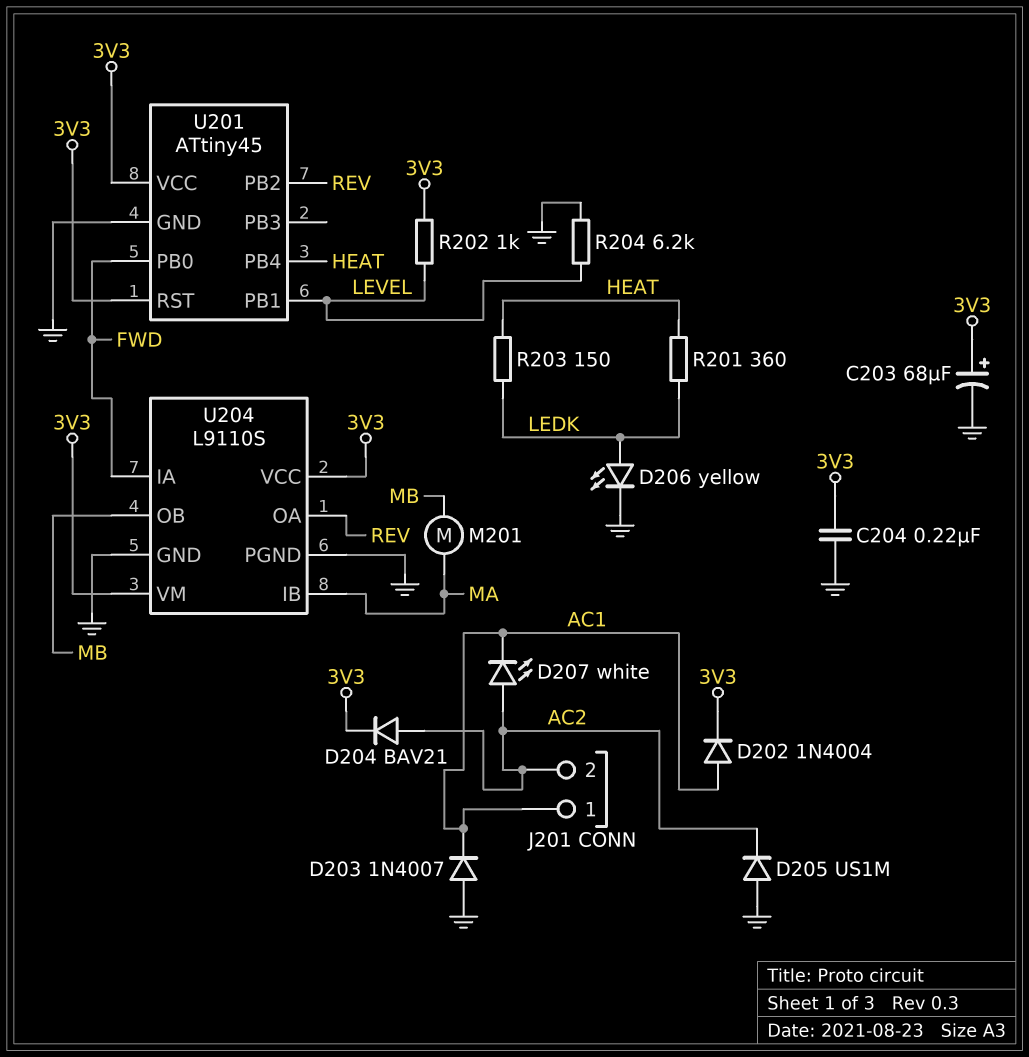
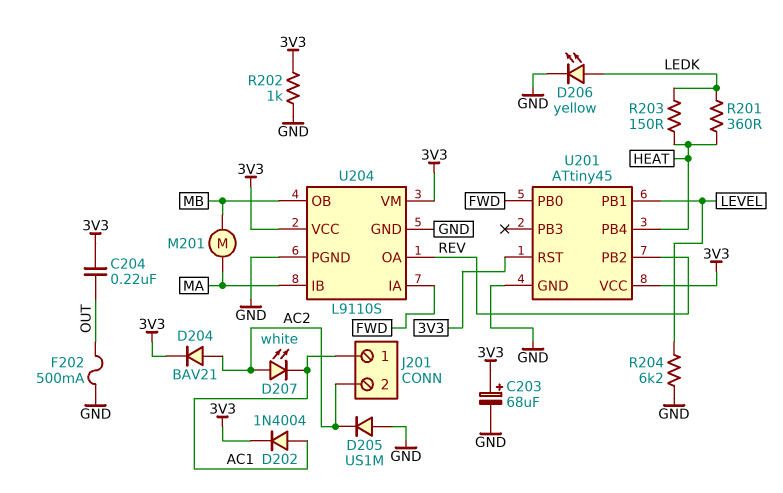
C204: 220nF (3V3, GND) -> 220nF (3V3, OUT)
D203: diode 1N4007 (A GND, K AC1) -> none
F202: none -> 500mA (GND, OUT)
R202: 1k (3V3, LEVEL) -> 1k (3V3, GND)

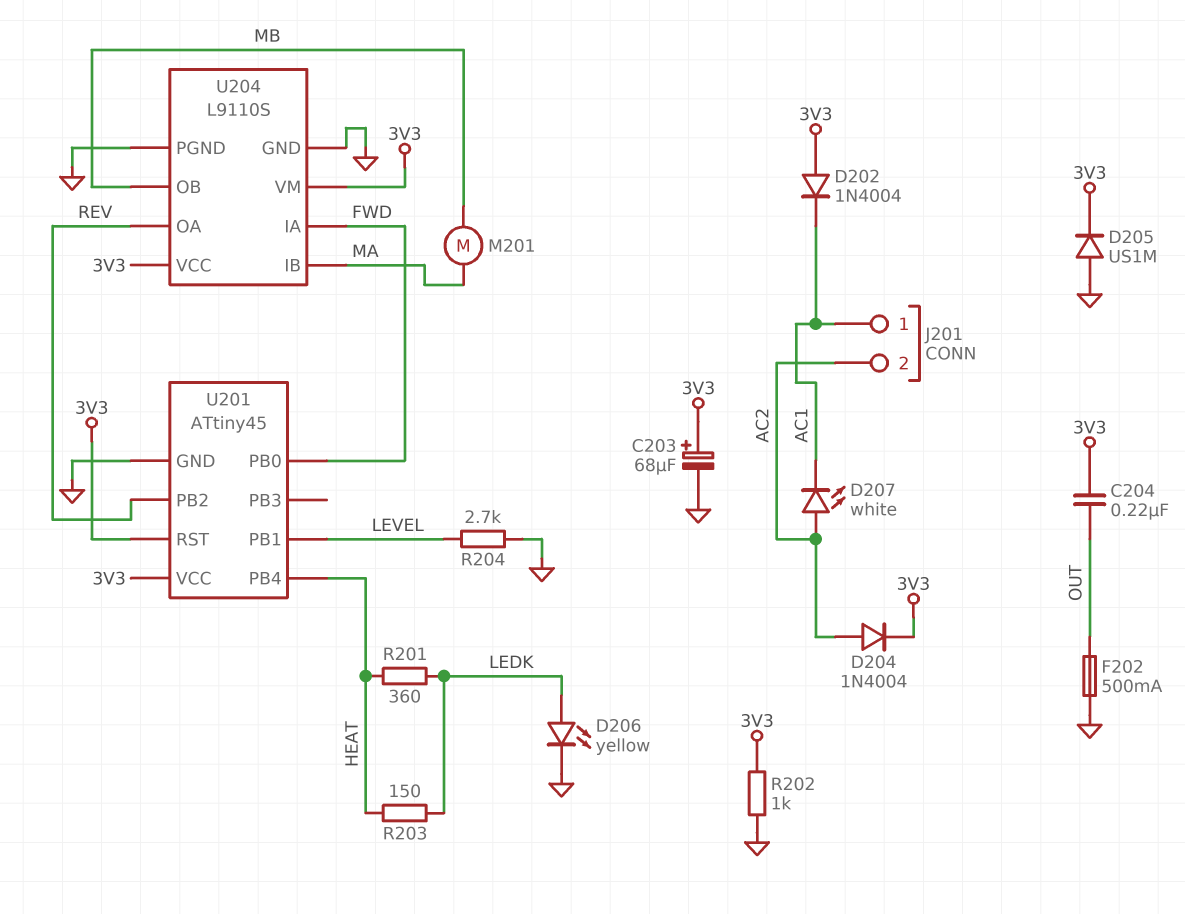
D202: diode 1N4004 (A AC1, K 3V3) -> diode 1N4004 (A 3V3, K AC1)
D204: diode BAV21 (A AC2, K 3V3) -> diode 1N4004 (A AC2, K 3V3)
D205: diode US1M (A GND, K AC2) -> diode US1M (A GND, K 3V3)
R204: 6.2k (GND, LEVEL) -> 2.7k (GND, LEVEL)

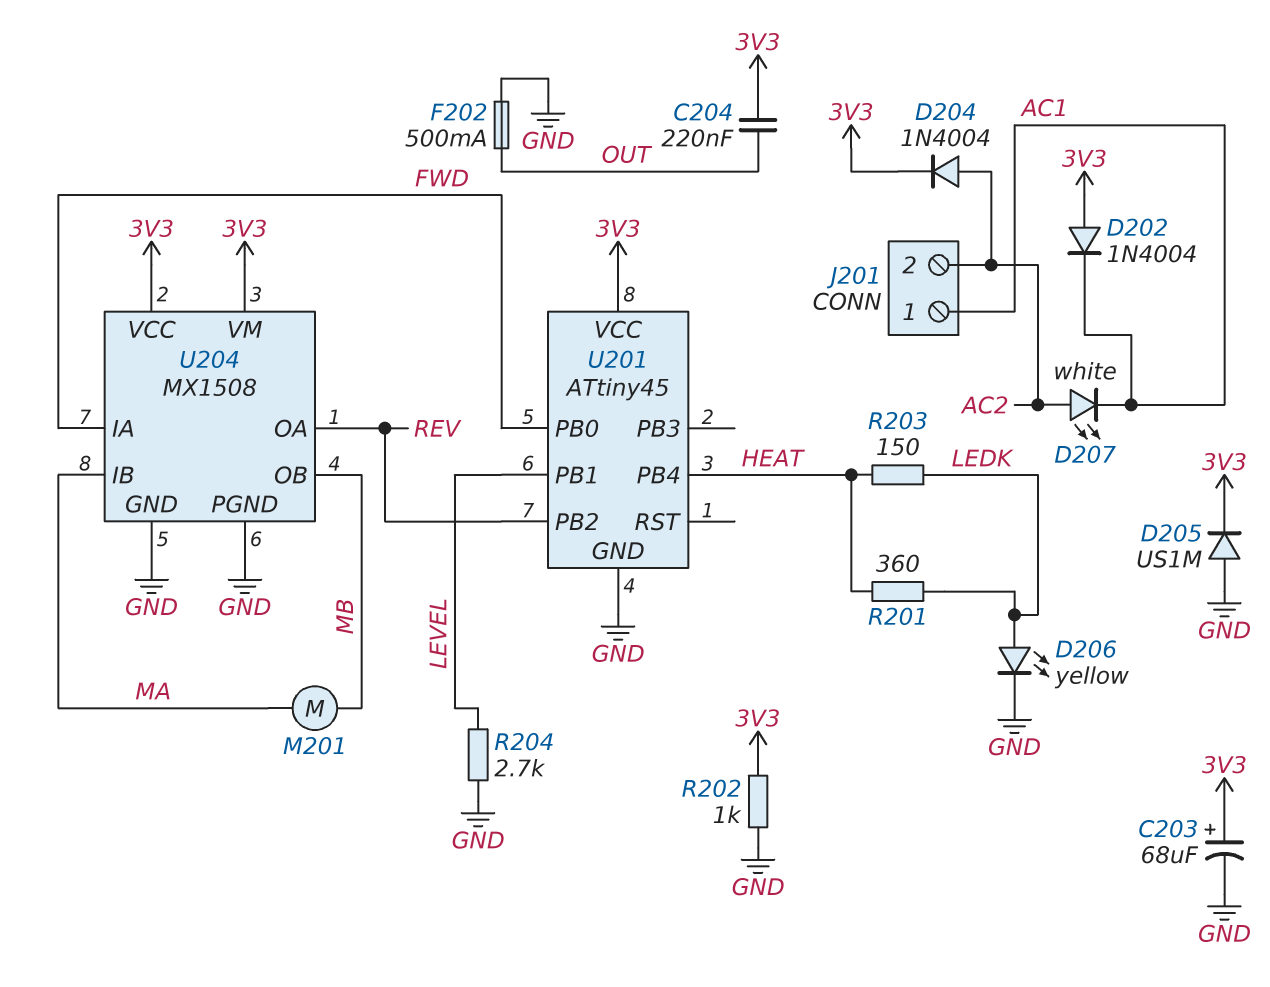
U201 pin RST: 3V3 -> none
U204: L9110S -> MX1508

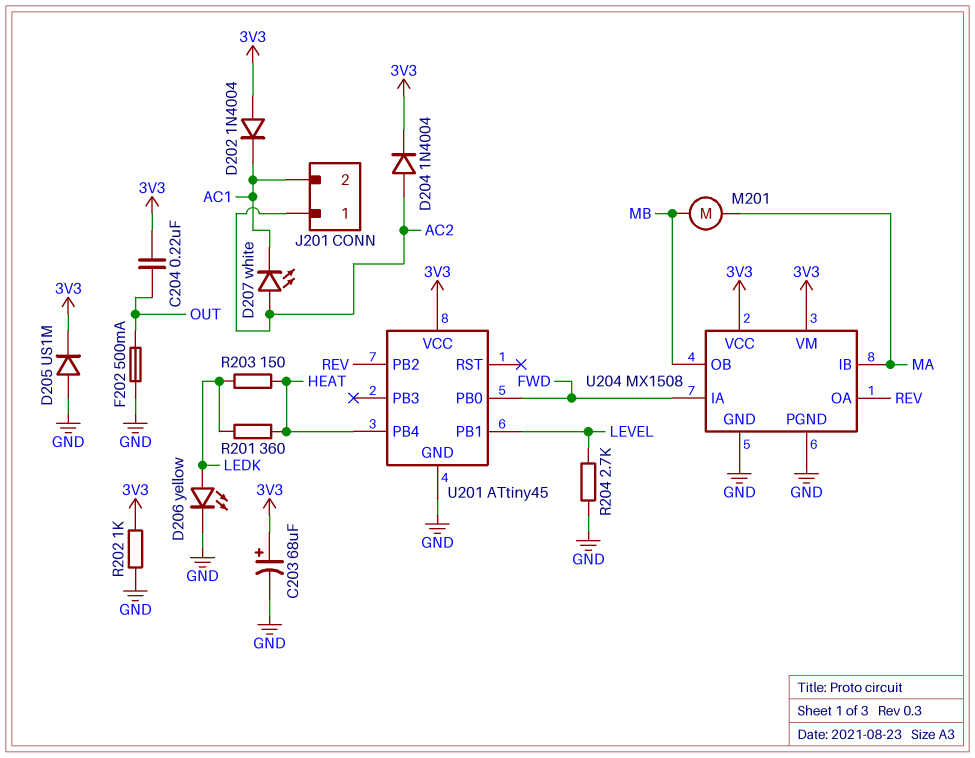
J201 pin 1: AC1 -> AC2
J201 pin 2: AC2 -> AC1

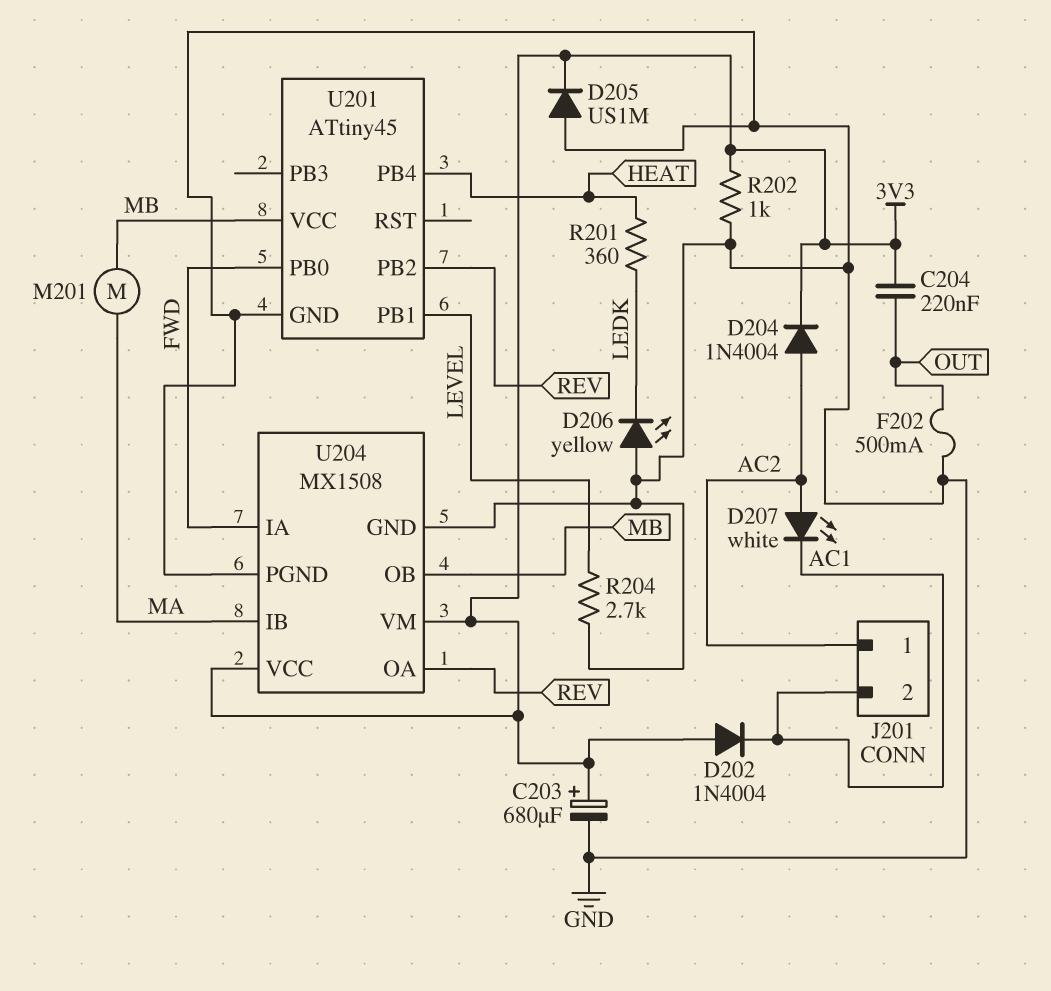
C203: 68uF (plus 3V3, minus GND) -> 680uF (plus 3V3, minus GND)
D206: LED yellow (A LEDK, K GND) -> LED yellow (A GND, K LEDK)
R203: 150 (HEAT, LEDK) -> none
U201 pin VCC: 3V3 -> MB

